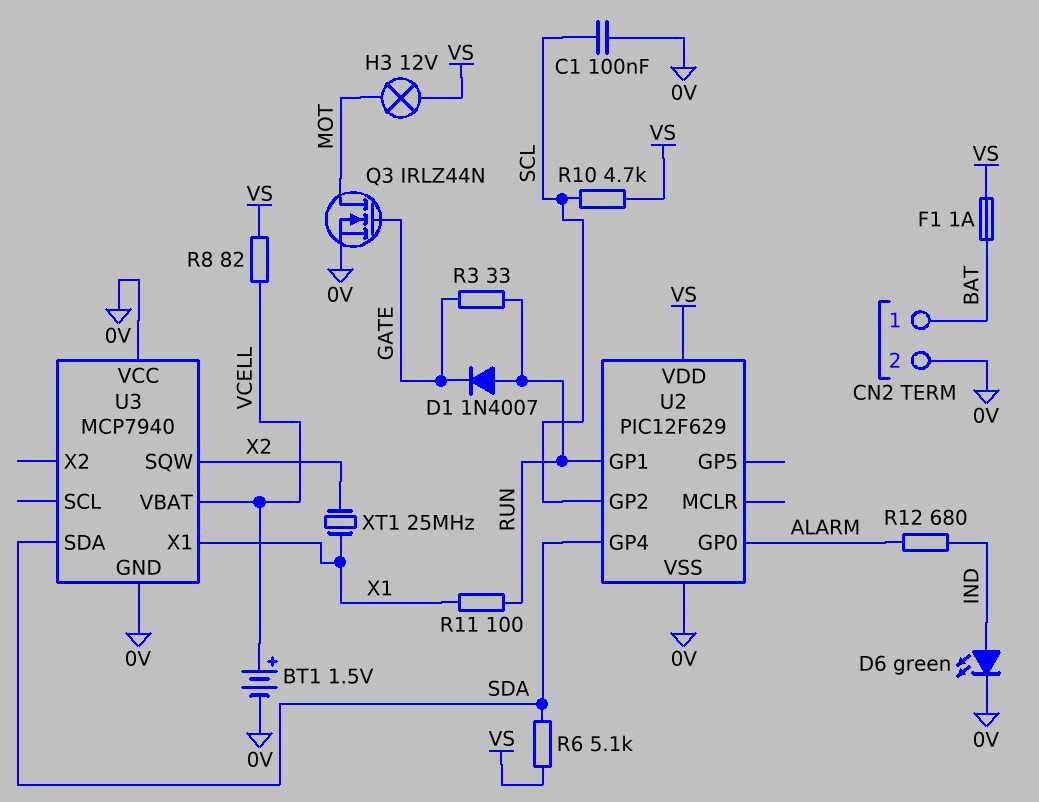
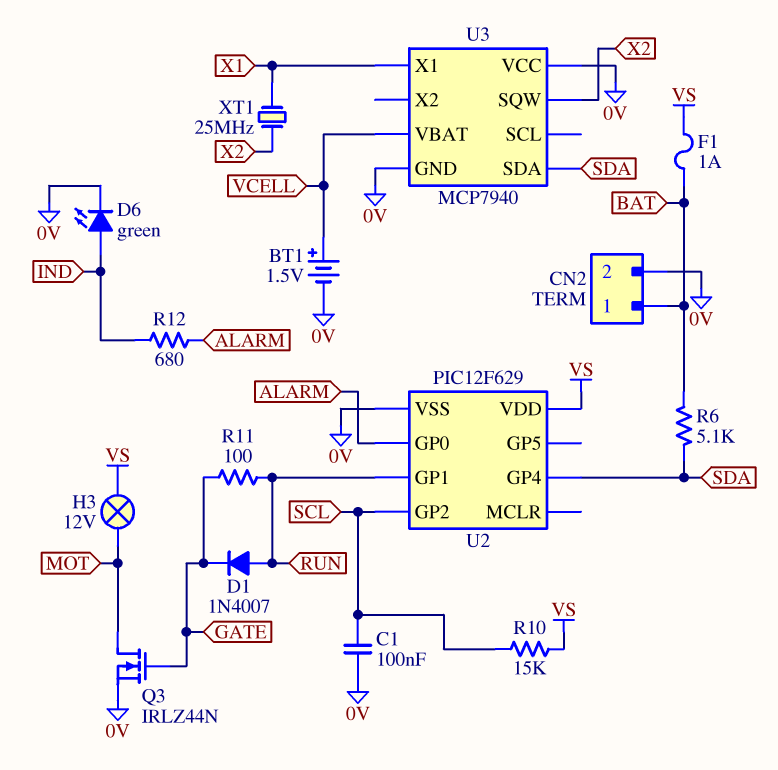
R3: 33 (GATE, RUN) -> none
R6: 5.1k (SDA, VS) -> 5.1k (BAT, SDA)
R8: 82 (VCELL, VS) -> none
R10: 4.7k (SCL, VS) -> 15k (SCL, VS)
R11: 100 (RUN, X1) -> 100 (GATE, RUN)

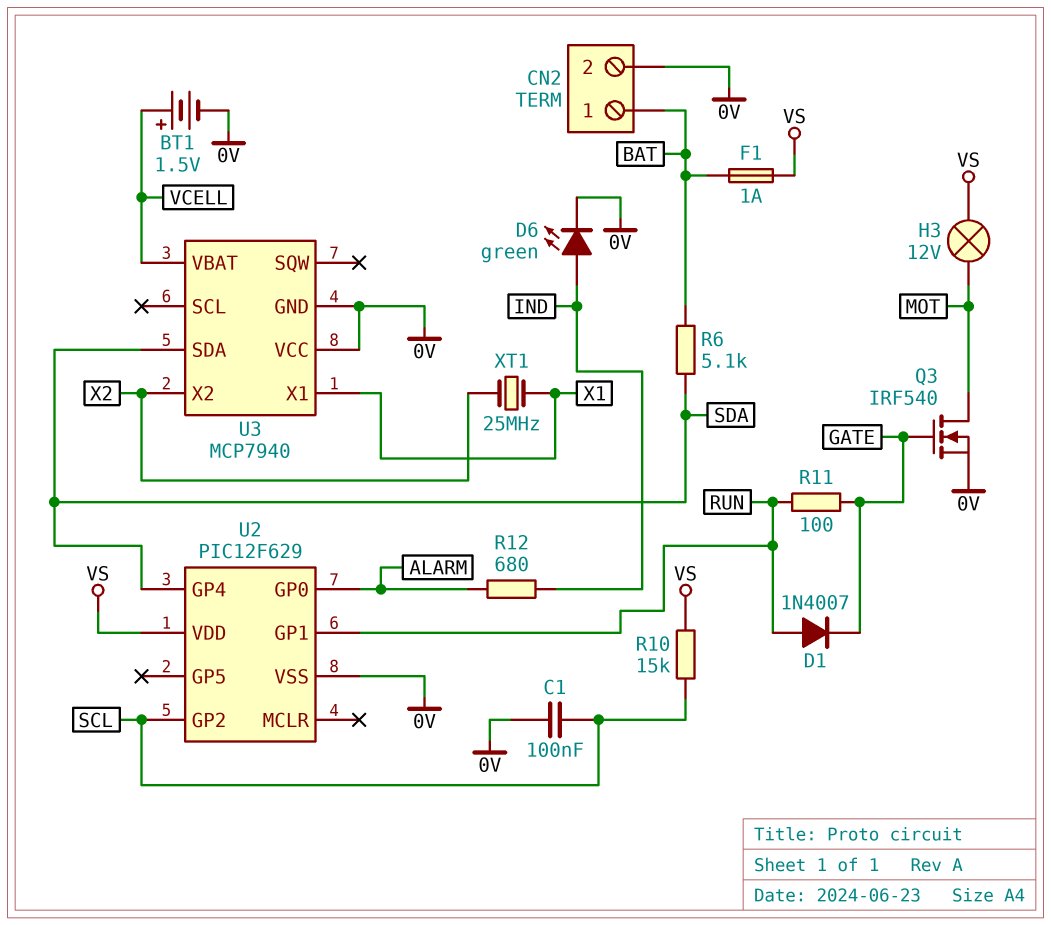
Q3: NMOS IRLZ44N (G GATE, D MOT, S 0V) -> NMOS IRF540 (G GATE, D MOT, S 0V)
U3 pin SQW: X2 -> none
U3 pin X2: none -> X2

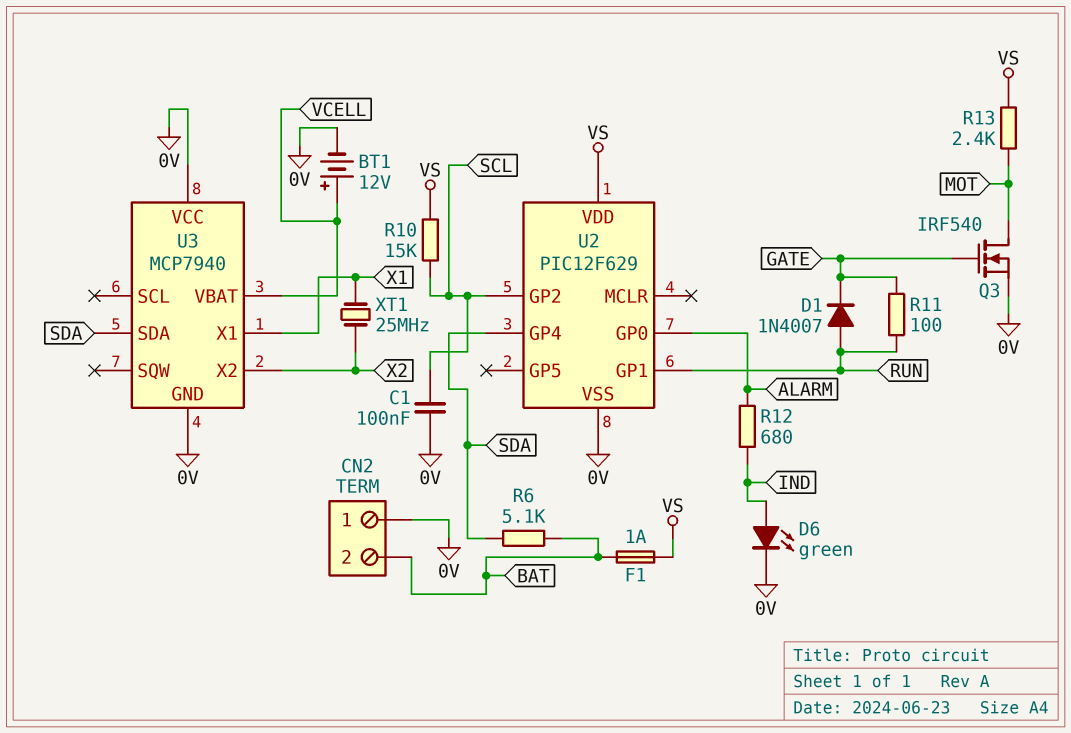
BT1: 1.5V (plus VCELL, minus 0V) -> 12V (plus VCELL, minus 0V)
CN2 pin 1: BAT -> 0V
CN2 pin 2: 0V -> BAT
H3: lamp 12V (MOT, VS) -> none
R13: none -> 2.4k (MOT, VS)

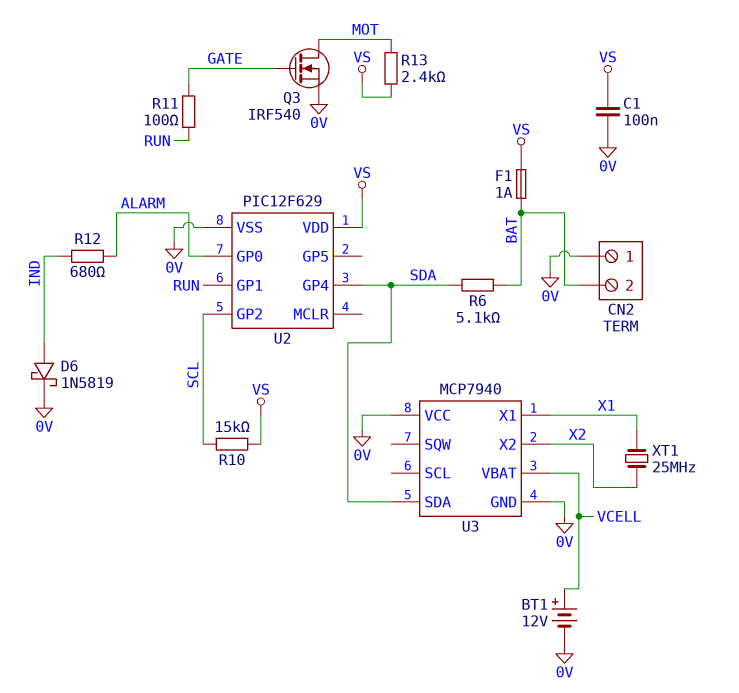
C1: 100nF (0V, SCL) -> 100nF (0V, VS)
D1: diode 1N4007 (A RUN, K GATE) -> none
D6: LED green (A IND, K 0V) -> schottky 1N5819 (A IND, K 0V)

